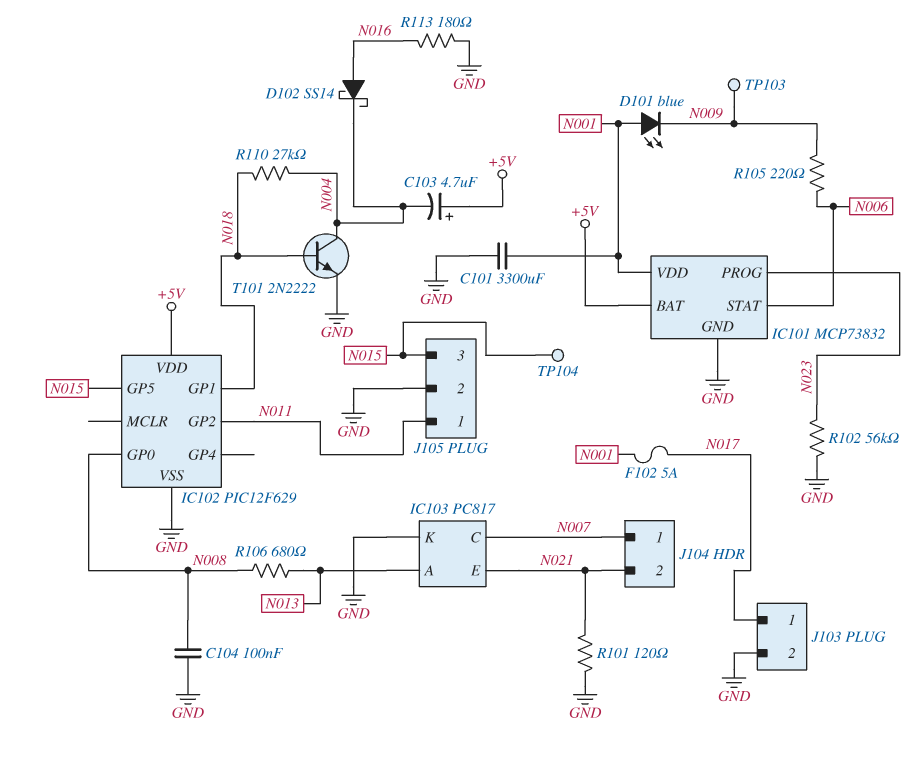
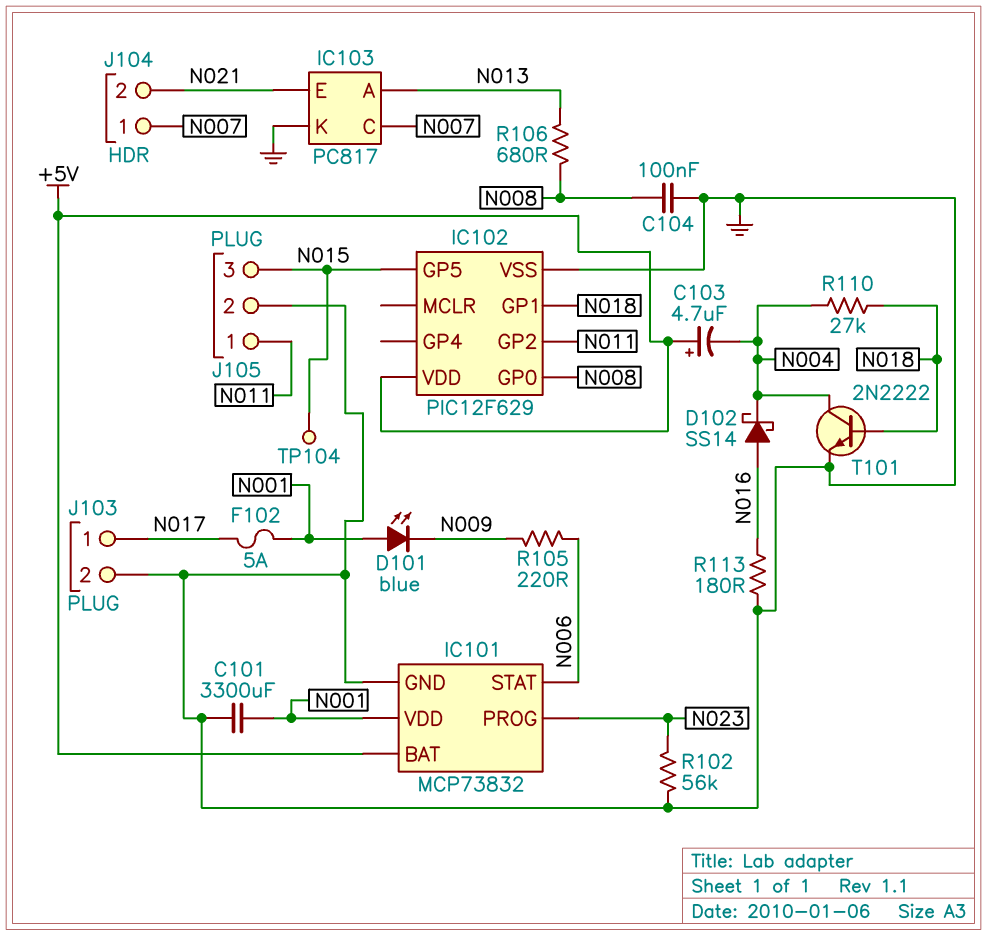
R101: 120 (GND, N021) -> none
TP103: test point (N009) -> none

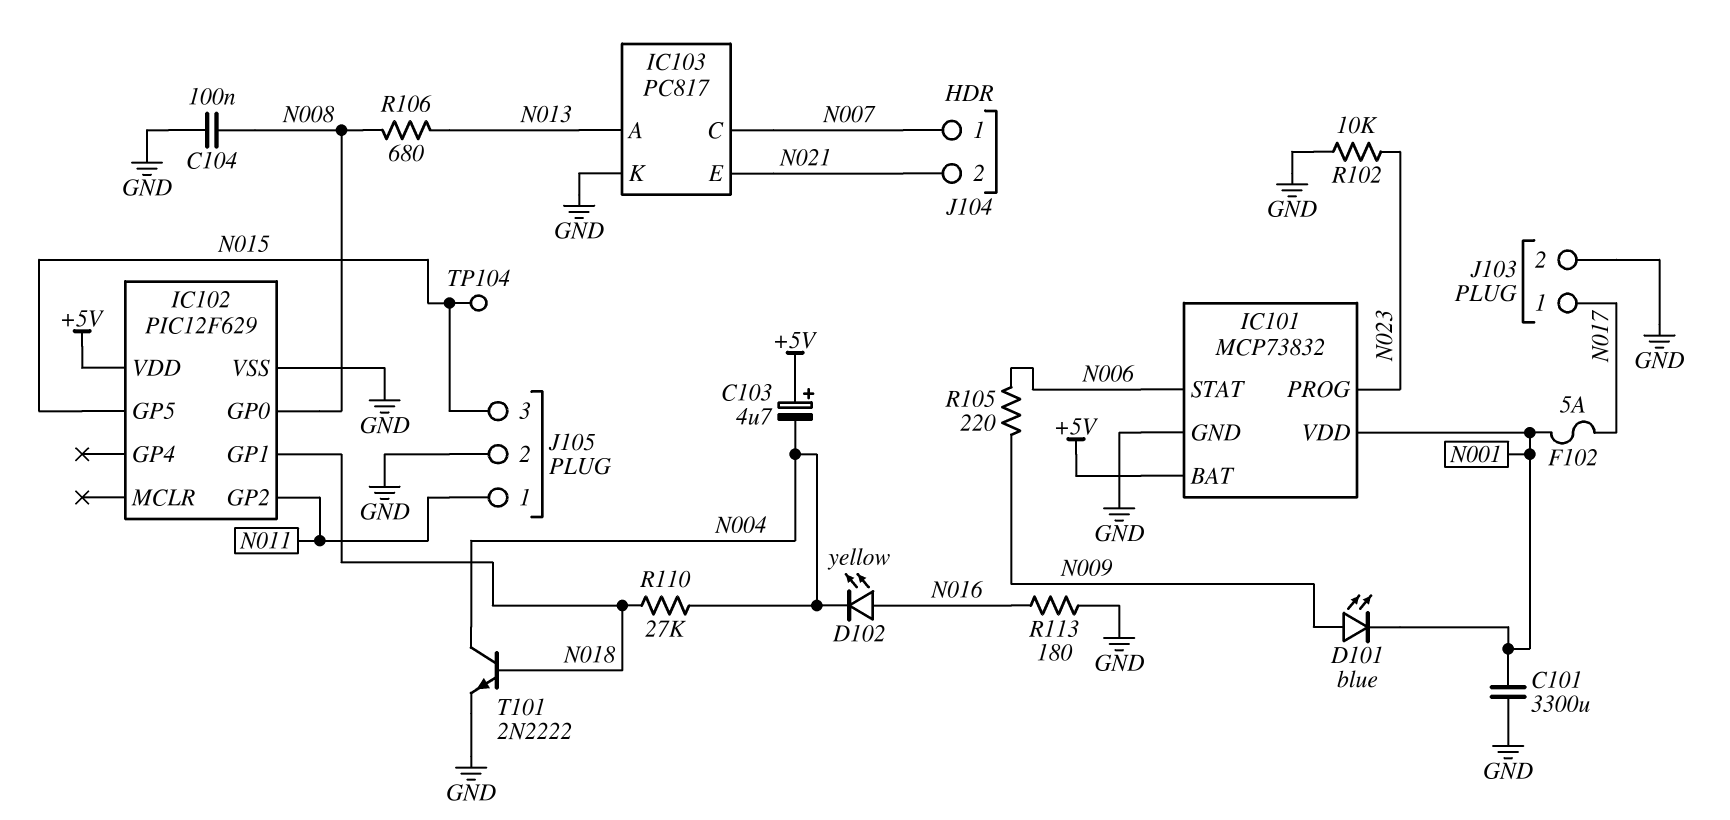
D101: LED blue (A N001, K N009) -> LED blue (A N009, K N001)
D102: schottky SS14 (A N016, K N004) -> LED yellow (A N016, K N004)
R102: 56k (GND, N023) -> 10k (GND, N023)

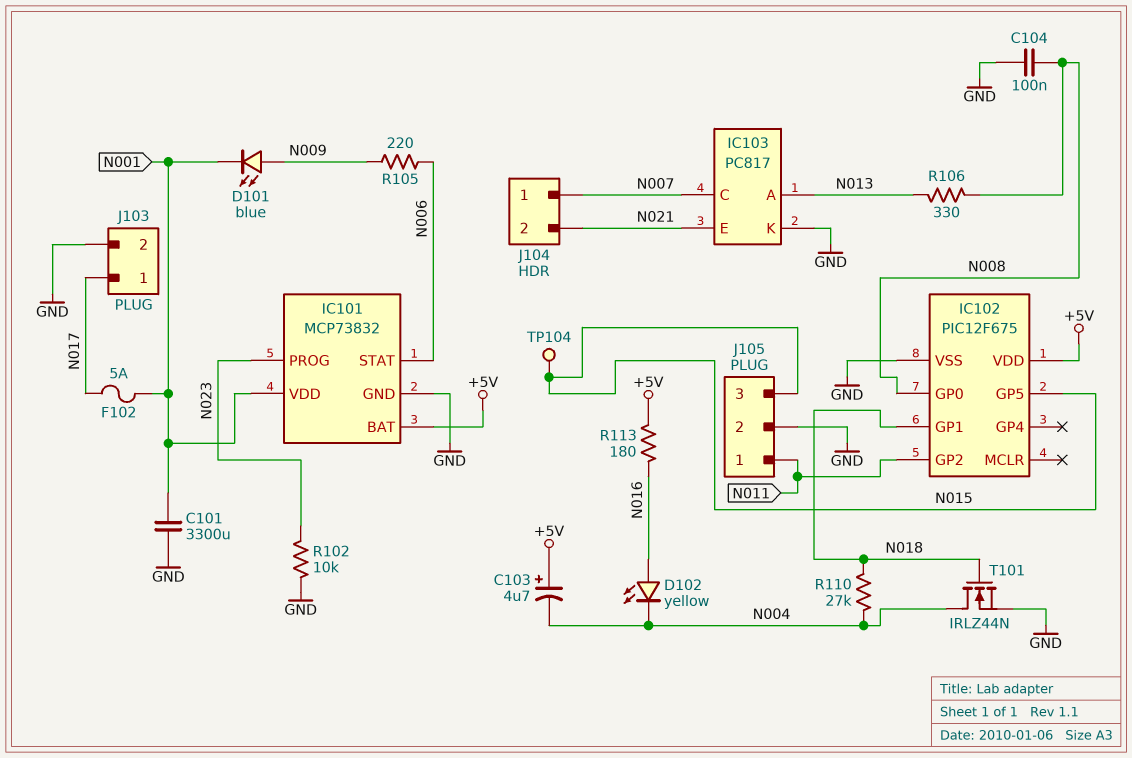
IC102: PIC12F629 -> PIC12F675
R106: 680 (N008, N013) -> 330 (N008, N013)
R113: 180 (GND, N016) -> 180 (+5V, N016)
T101: NPN 2N2222 (B N018, C N004, E GND) -> NMOS IRLZ44N (G N018, D N004, S GND)

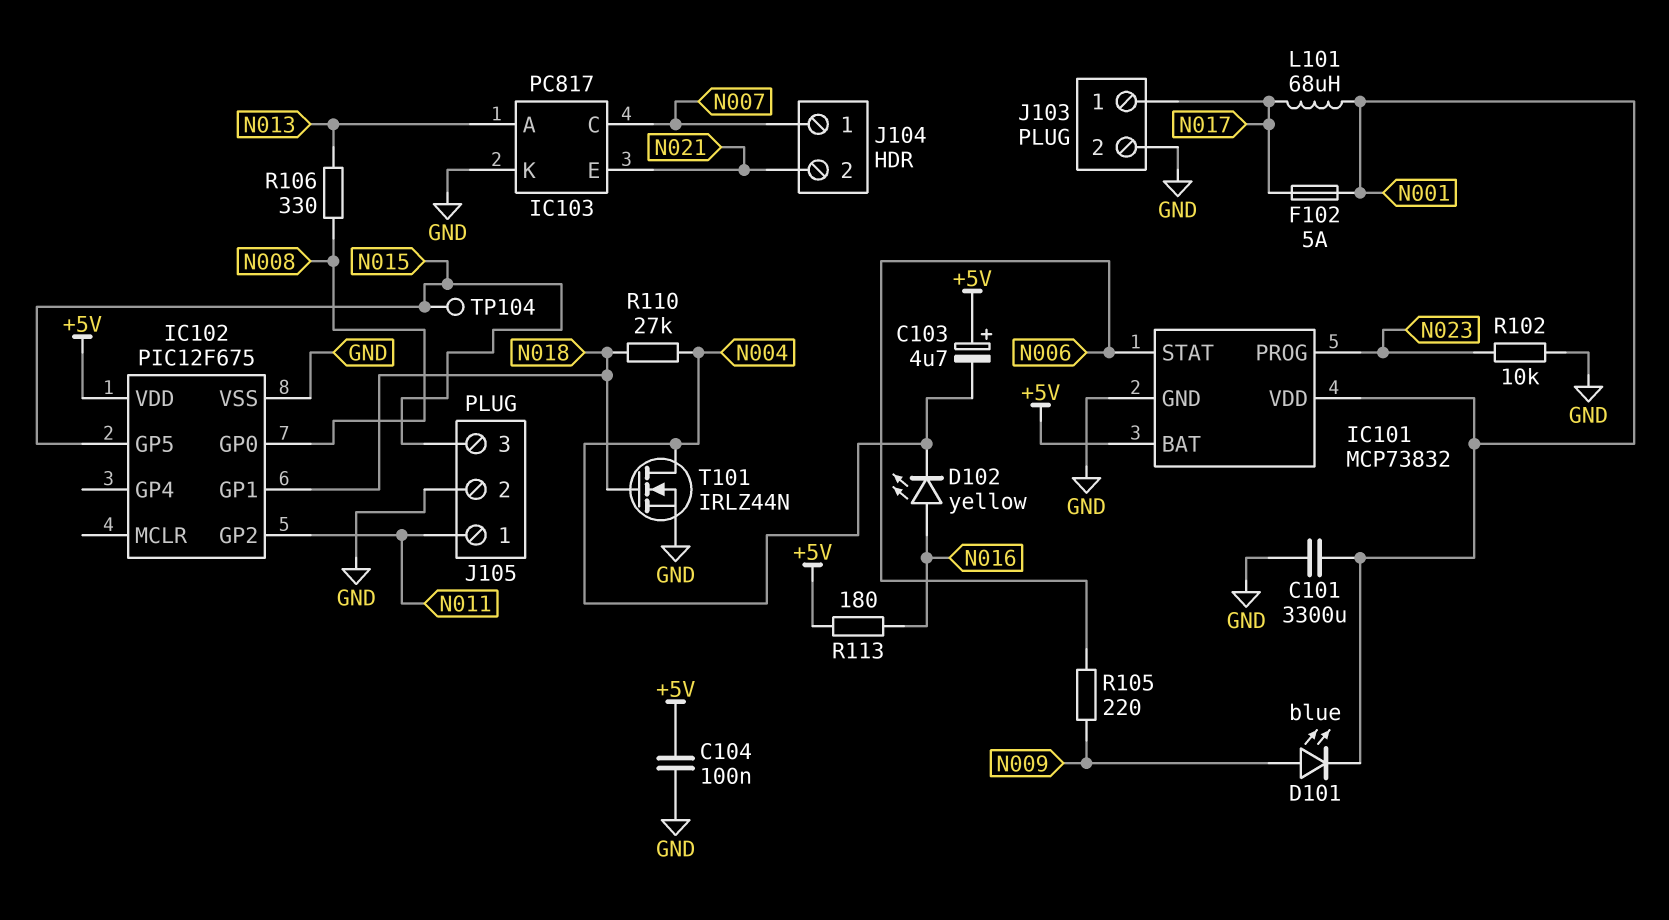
C104: 100nF (GND, N008) -> 100nF (+5V, GND)
L101: none -> 68uH (N001, N017)

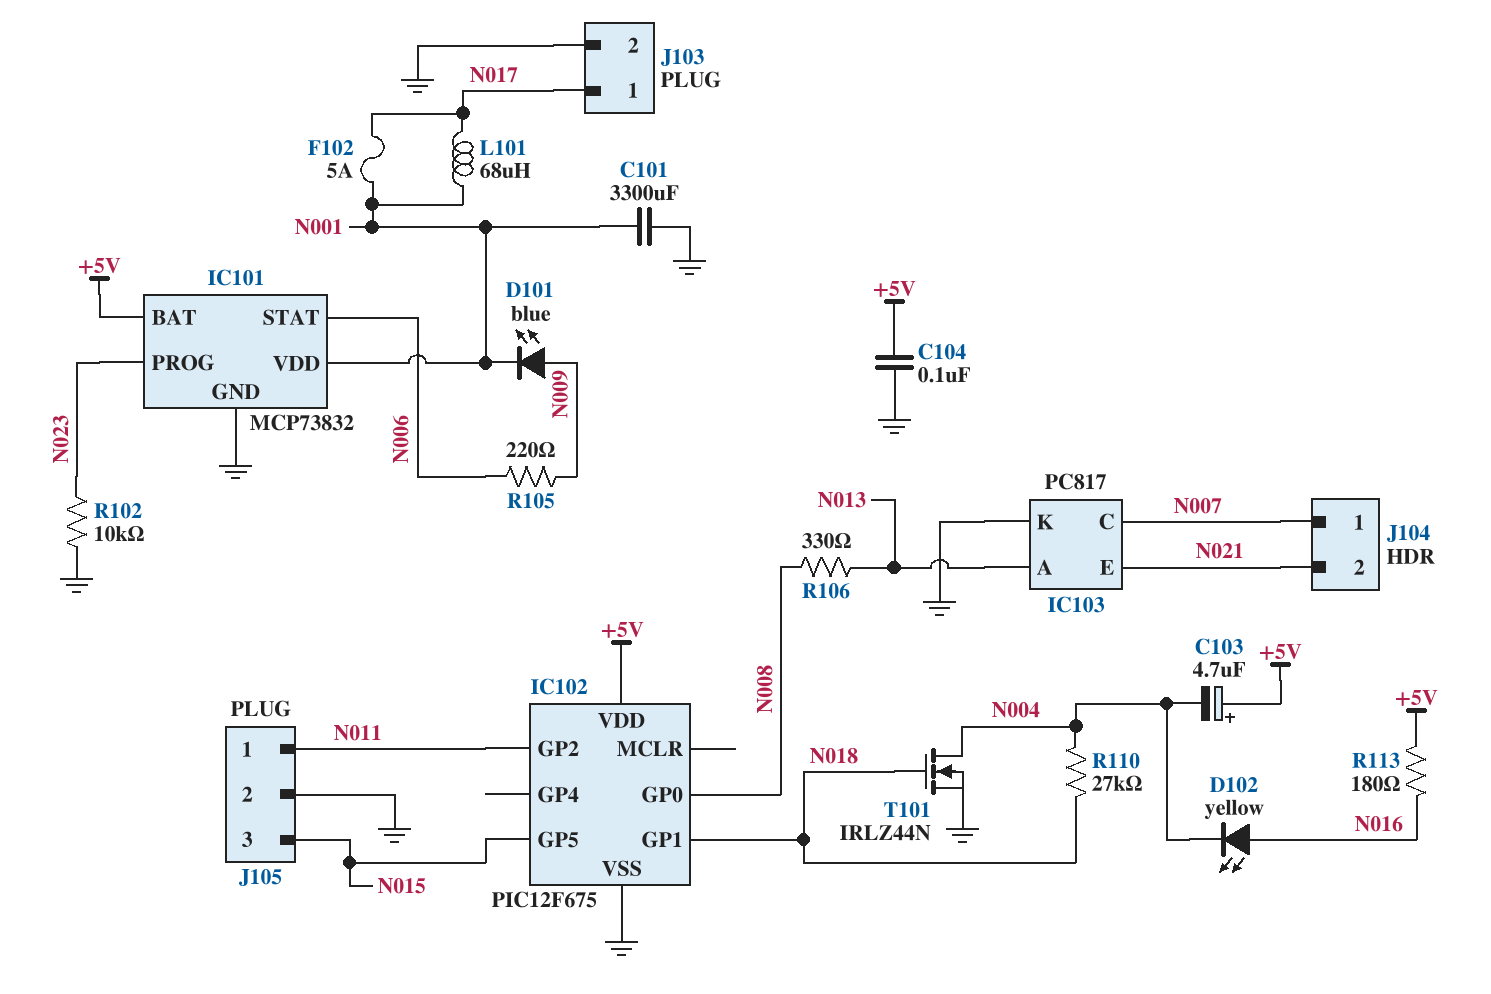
TP104: test point (N015) -> none

